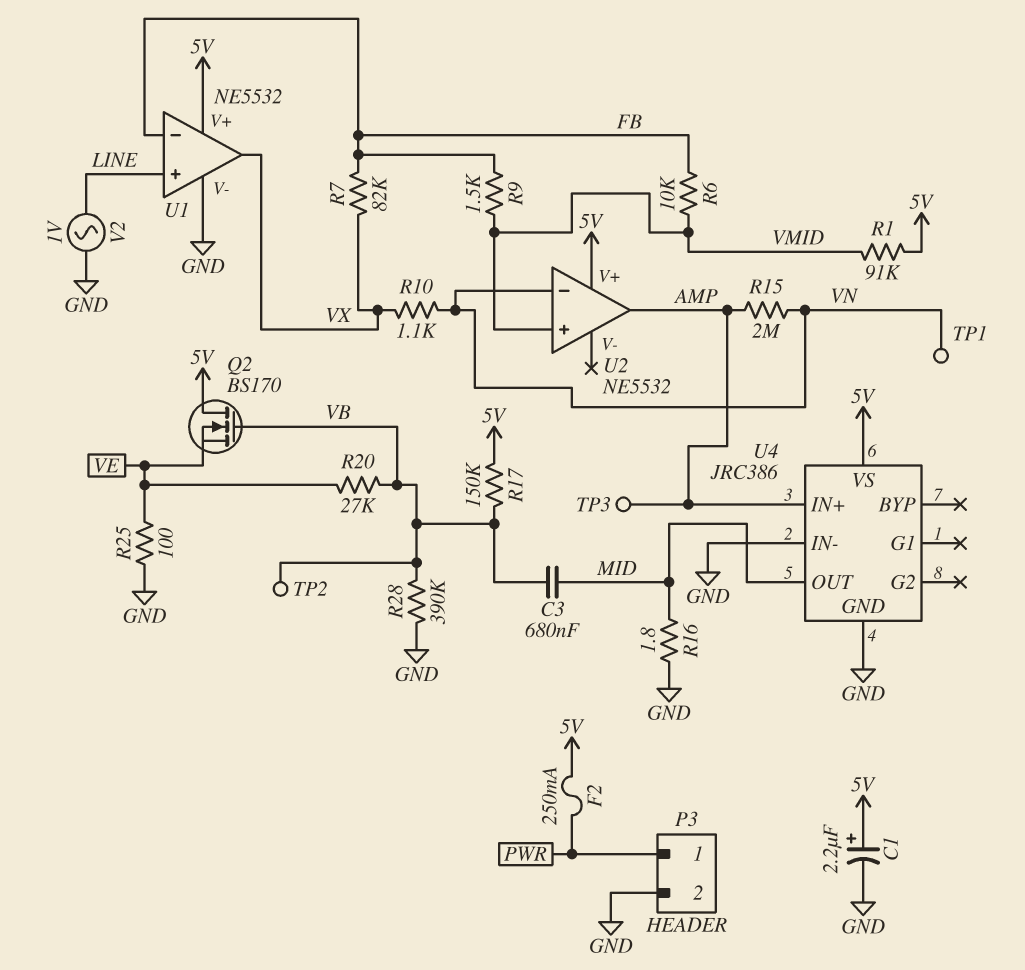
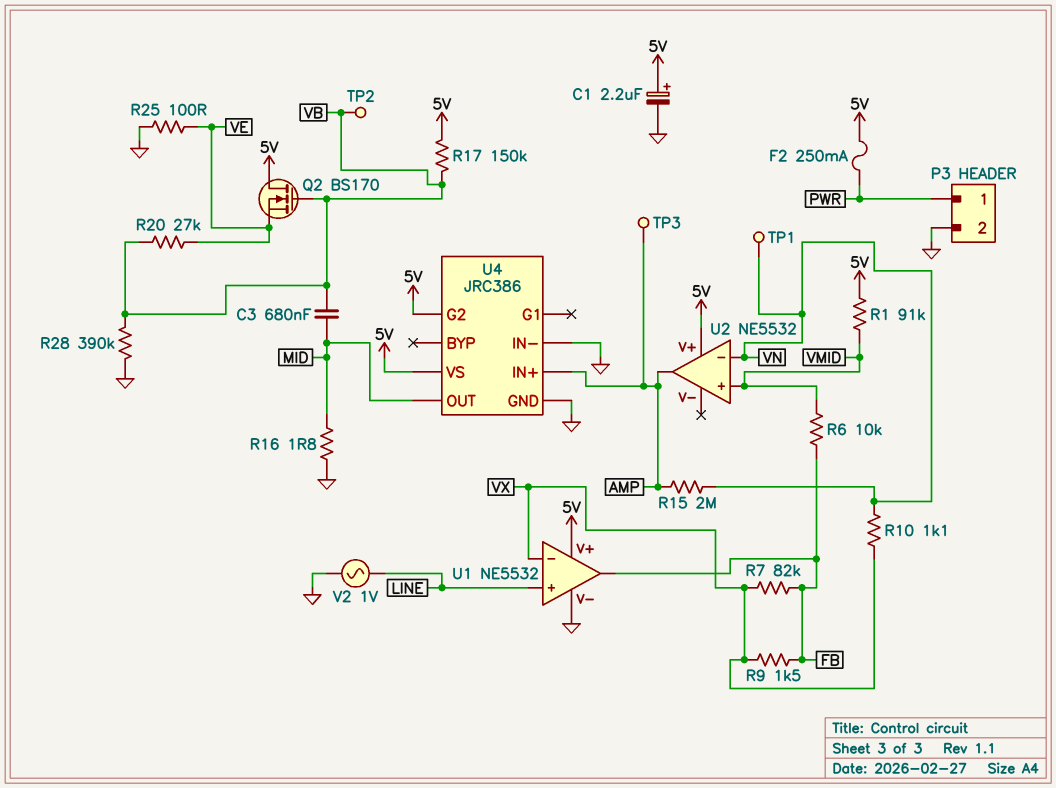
R9: 1.5k (FB, VMID) -> 1.5k (FB, VX)
U1 pin in-: FB -> VX
U1 pin out: VX -> FB
U4 pin G2: none -> 5V

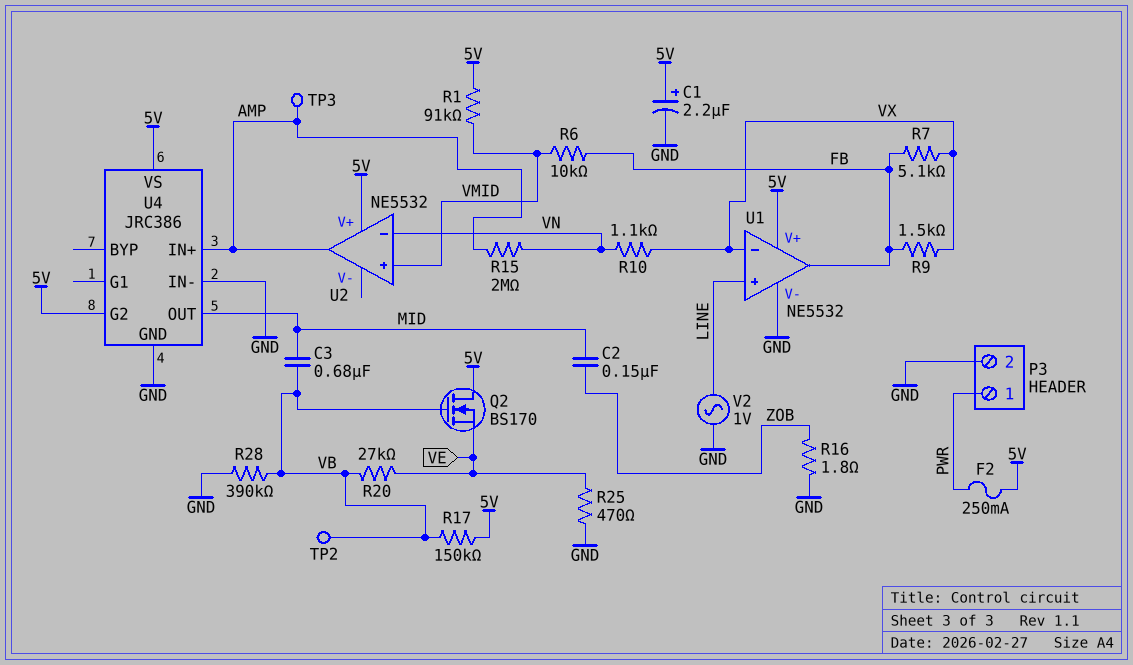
C2: none -> 150nF (MID, ZOB)
R7: 82k (FB, VX) -> 5.1k (FB, VX)
R16: 1.8 (GND, MID) -> 1.8 (GND, ZOB)
R25: 100 (GND, VE) -> 470 (GND, VE)
TP1: test point (VN) -> none

